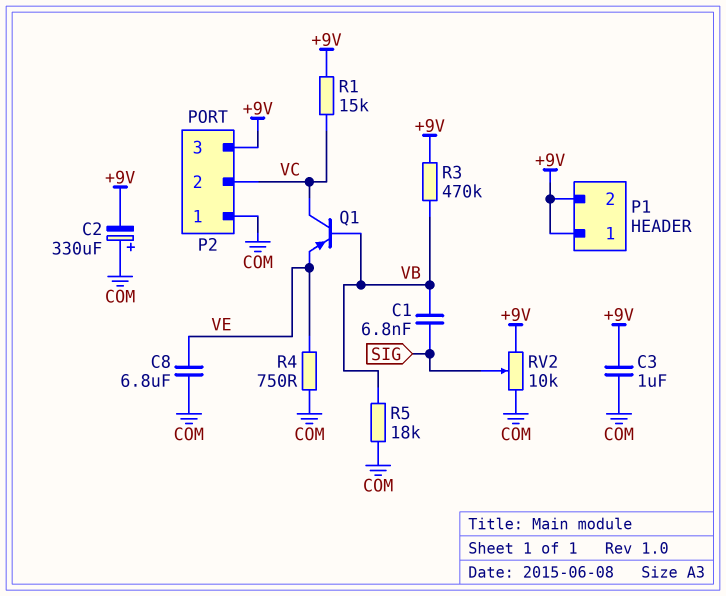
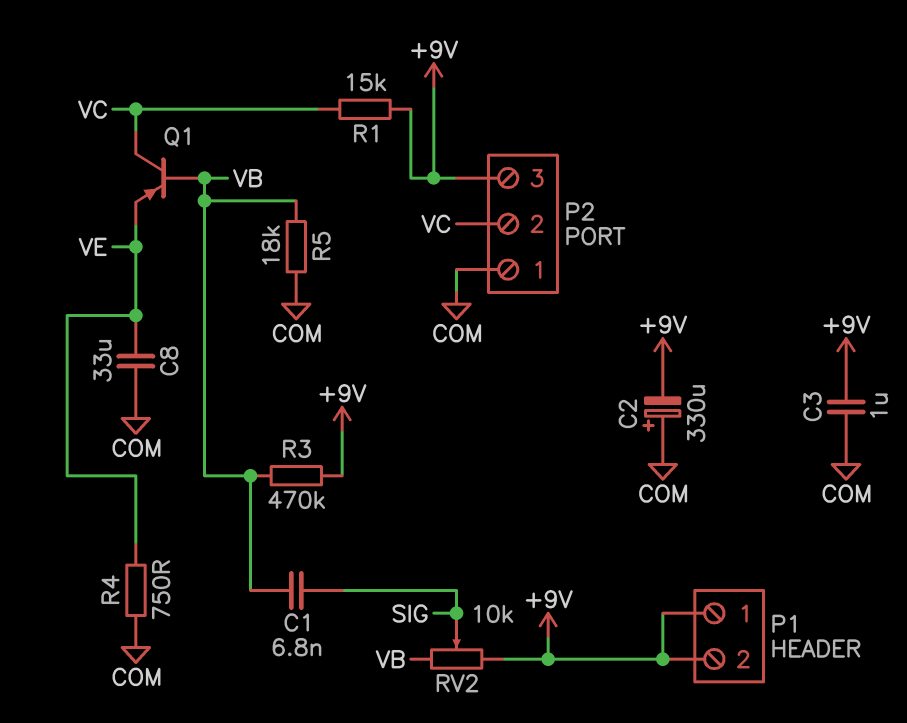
C8: 6.8uF (COM, VE) -> 33uF (COM, VE)
RV2: 10k (+9V, COM, wiper SIG) -> 10k (+9V, VB, wiper SIG)

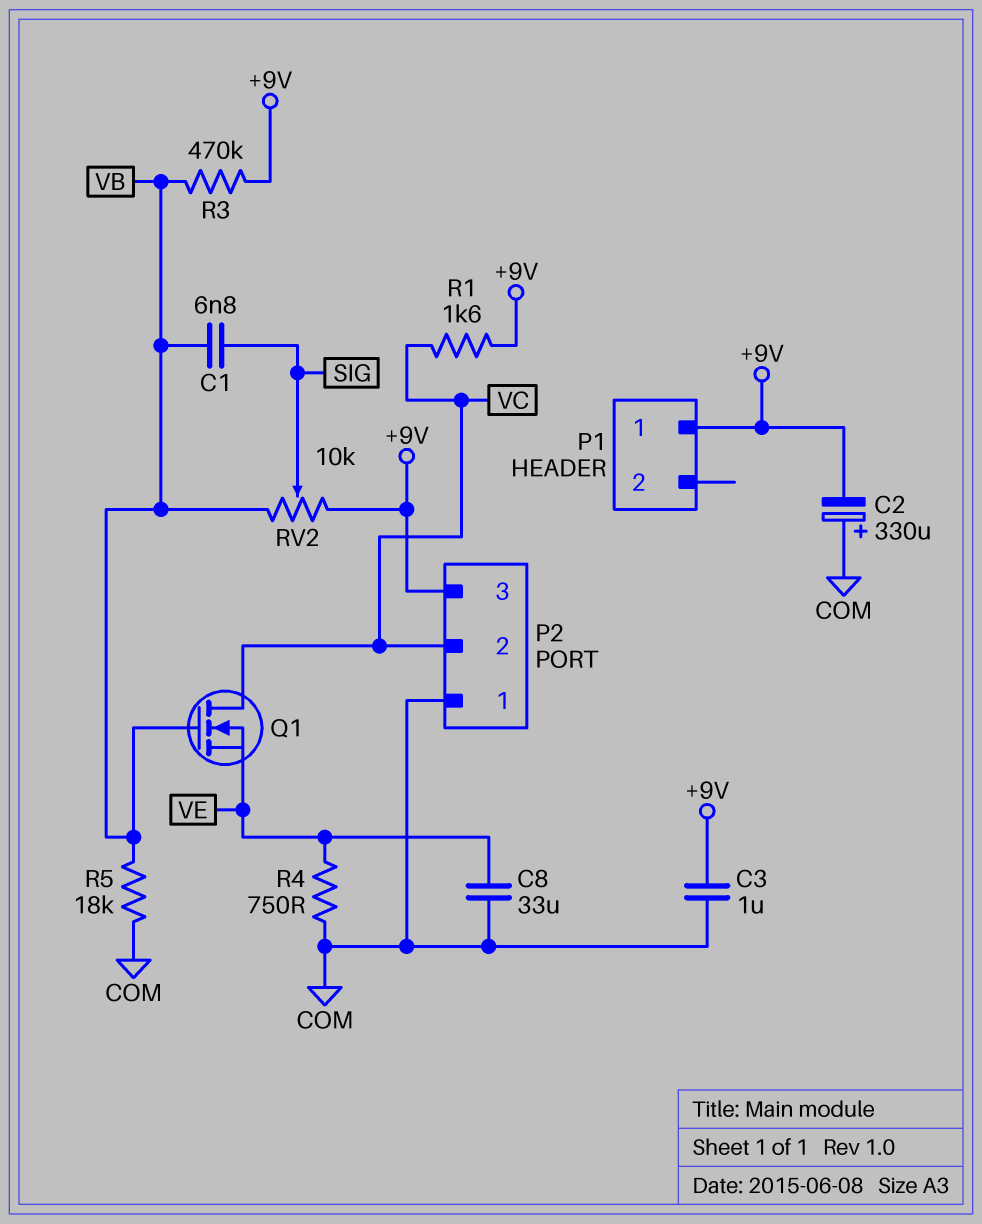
P1 pin 2: +9V -> none
Q1: PNP (B VB, C VC, E VE) -> NMOS (G VB, D VC, S VE)
R1: 15k (+9V, VC) -> 1.6k (+9V, VC)

